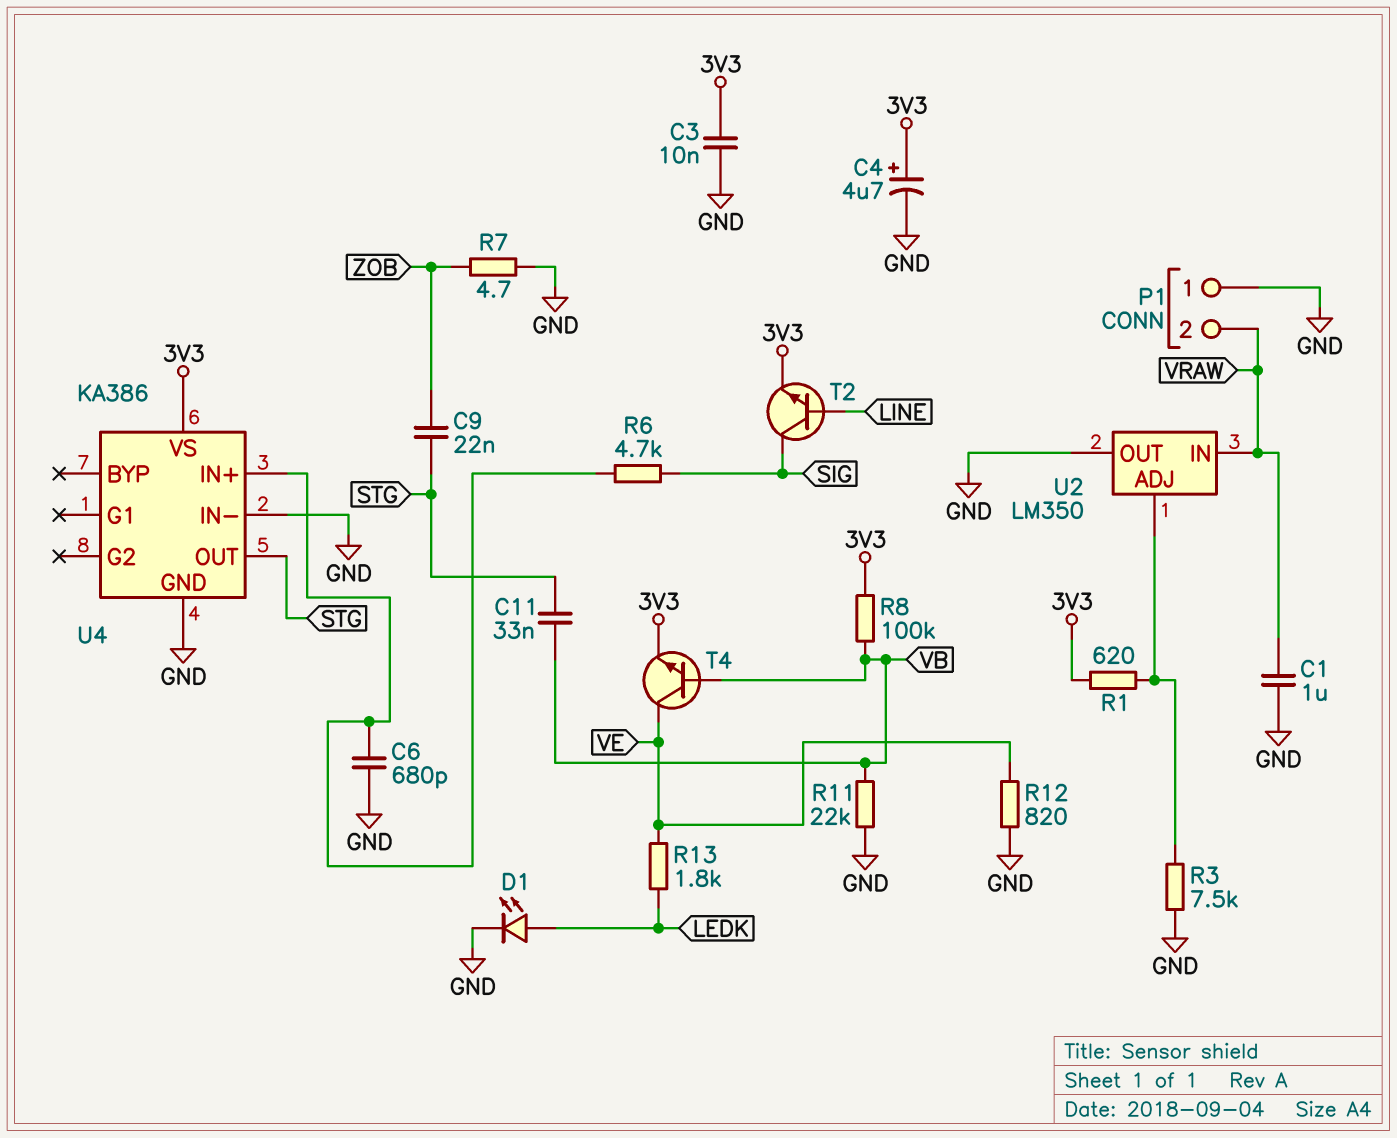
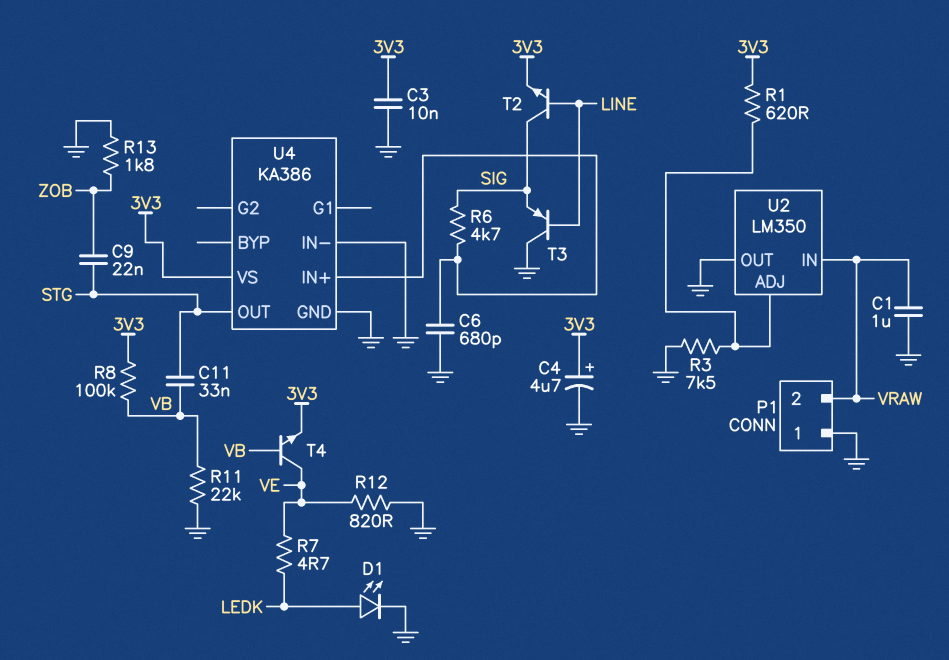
R7: 4.7 (GND, ZOB) -> 4.7 (LEDK, VE)
R13: 1.8k (LEDK, VE) -> 1.8k (GND, ZOB)
T3: none -> PNP (B LINE, C GND, E SIG)

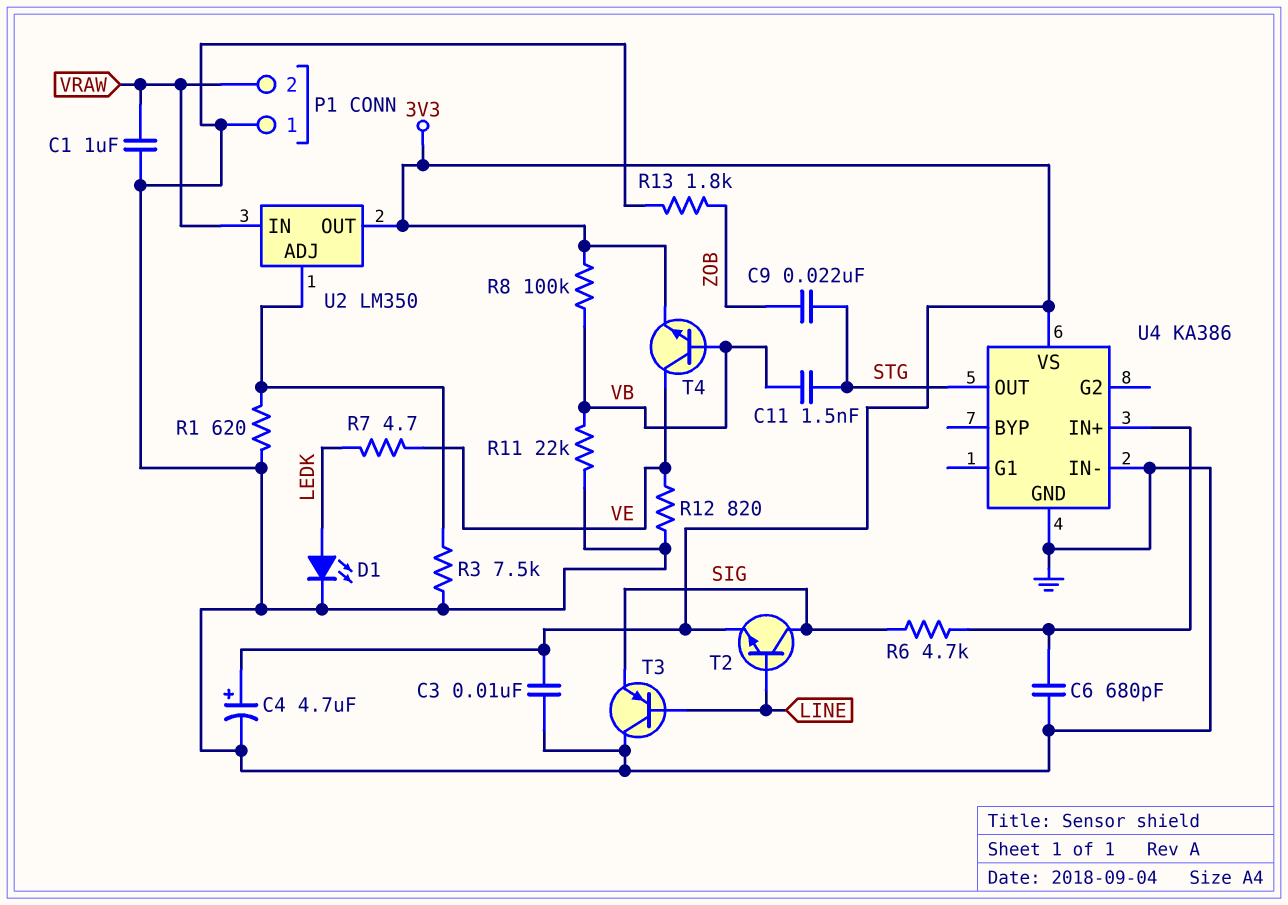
C11: 33nF (STG, VB) -> 1.5nF (STG, VB)
R1: 620 (3V3, U2/ADJ) -> 620 (GND, U2/ADJ)
U2 pin OUT: GND -> 3V3

